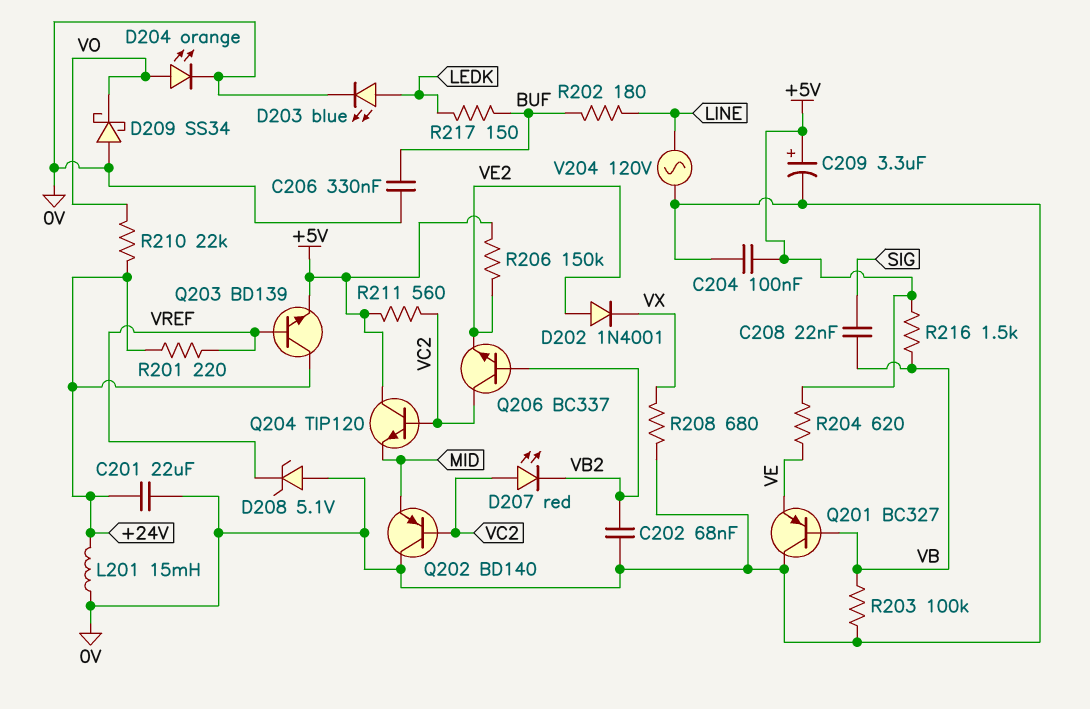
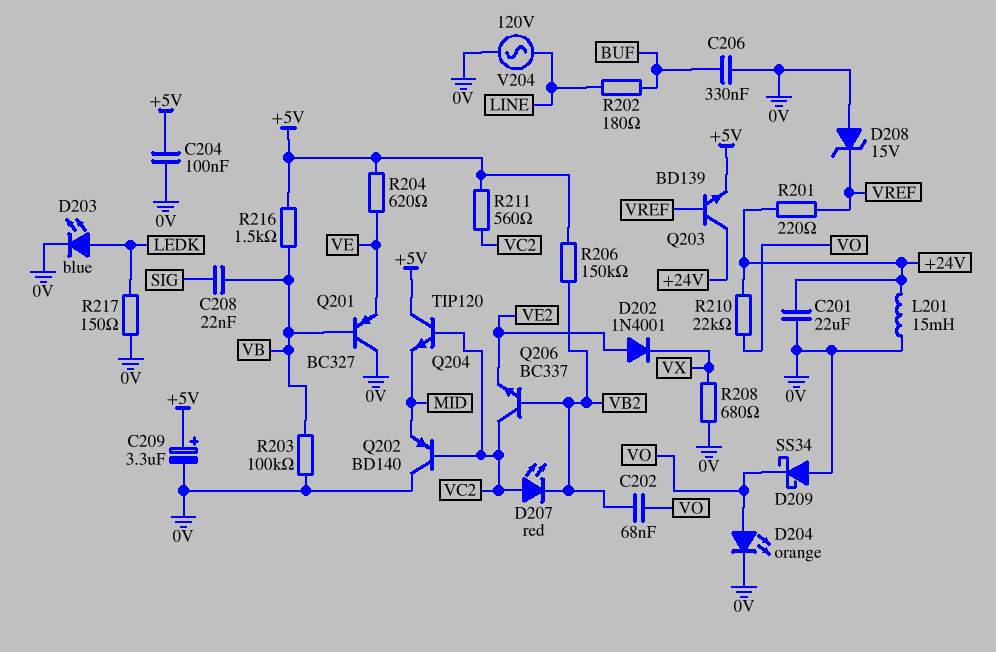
C202: 68nF (0V, VB2) -> 68nF (VB2, VO)
D208: zener 5.1V (A 0V, K VREF) -> zener 15V (A 0V, K VREF)
R206: 150k (+5V, VE2) -> 150k (+5V, VB2)
R217: 150 (BUF, LEDK) -> 150 (0V, LEDK)

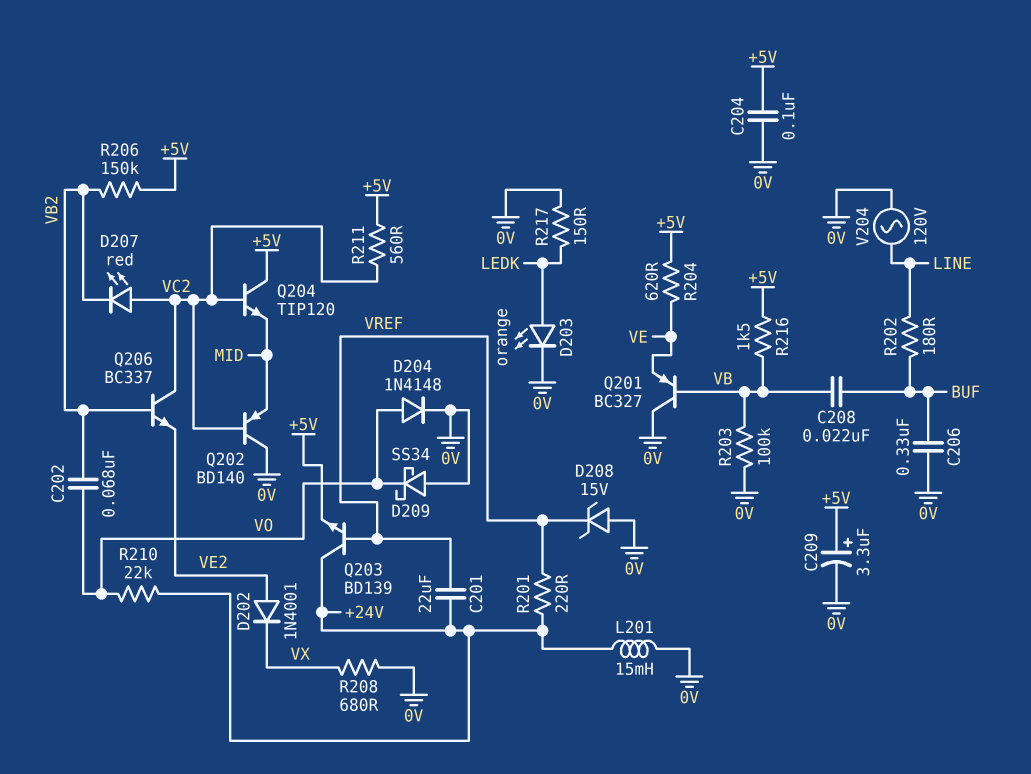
C201: 22uF (+24V, 0V) -> 22uF (+24V, VREF)
C208: 22nF (SIG, VB) -> 22nF (BUF, VB)
D203: LED blue (A LEDK, K 0V) -> LED orange (A LEDK, K 0V)
D204: LED orange (A VO, K 0V) -> diode 1N4148 (A VO, K 0V)

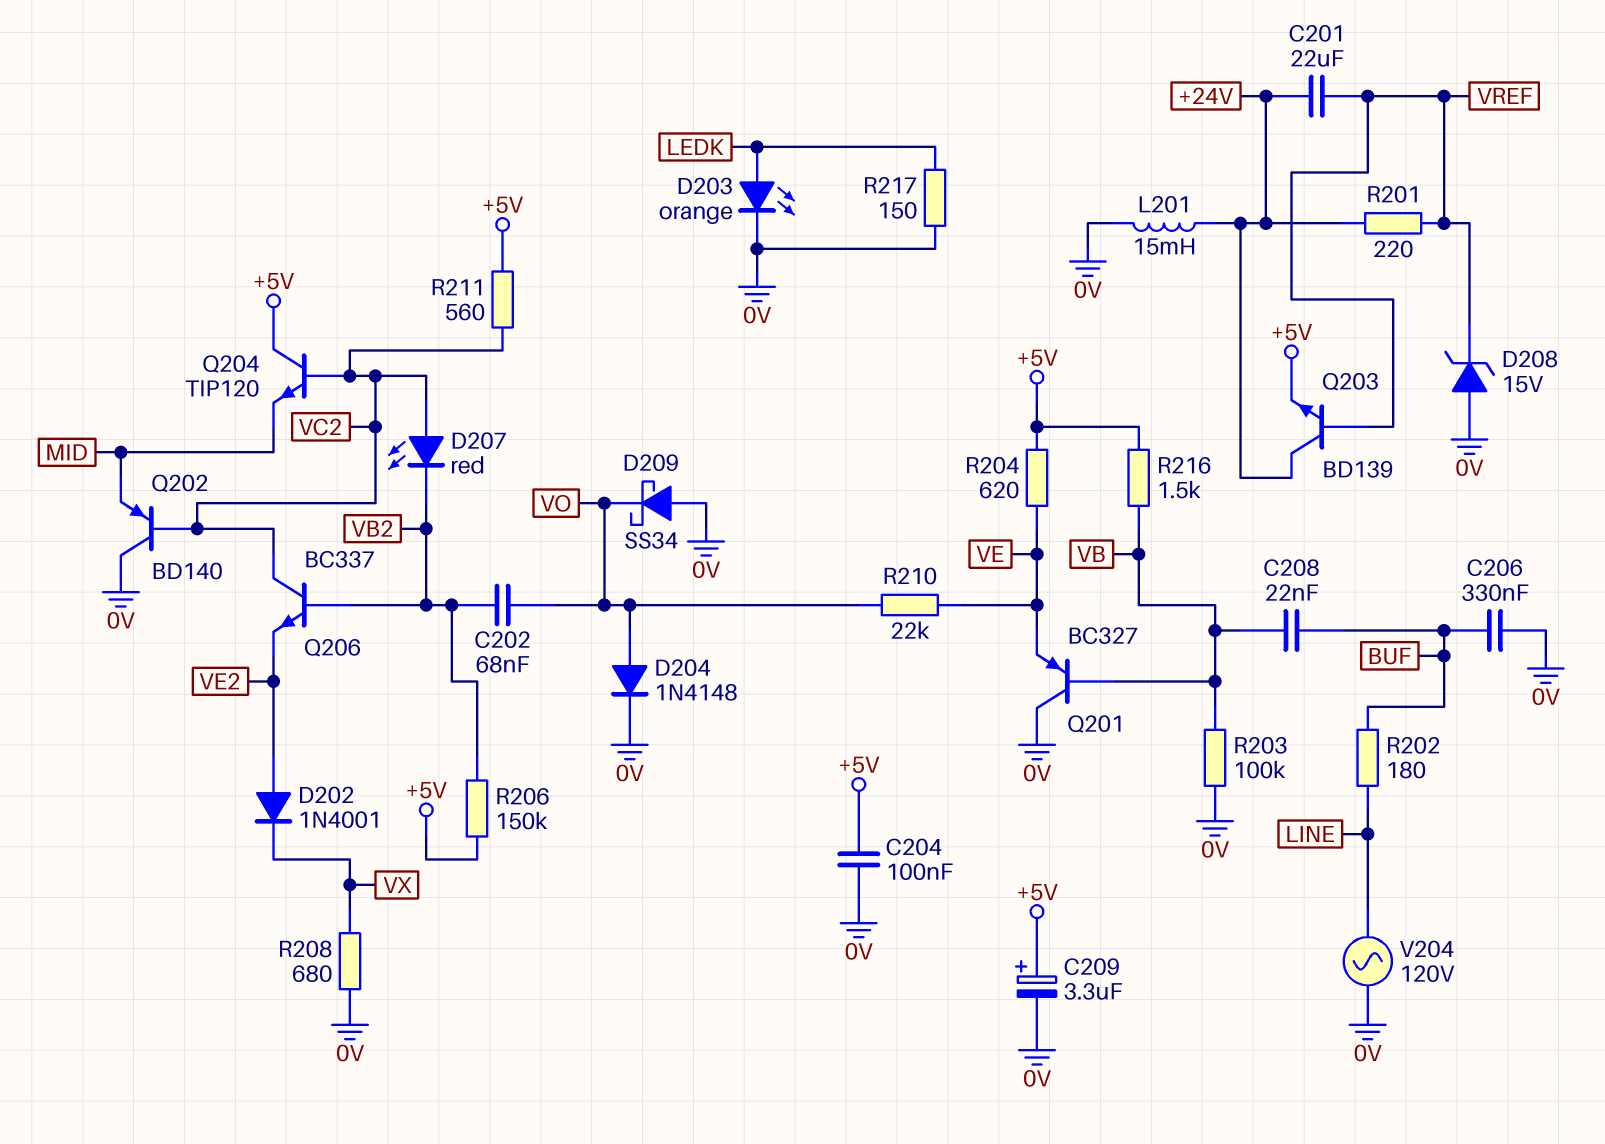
R210: 22k (+24V, VO) -> 22k (VE, VO)

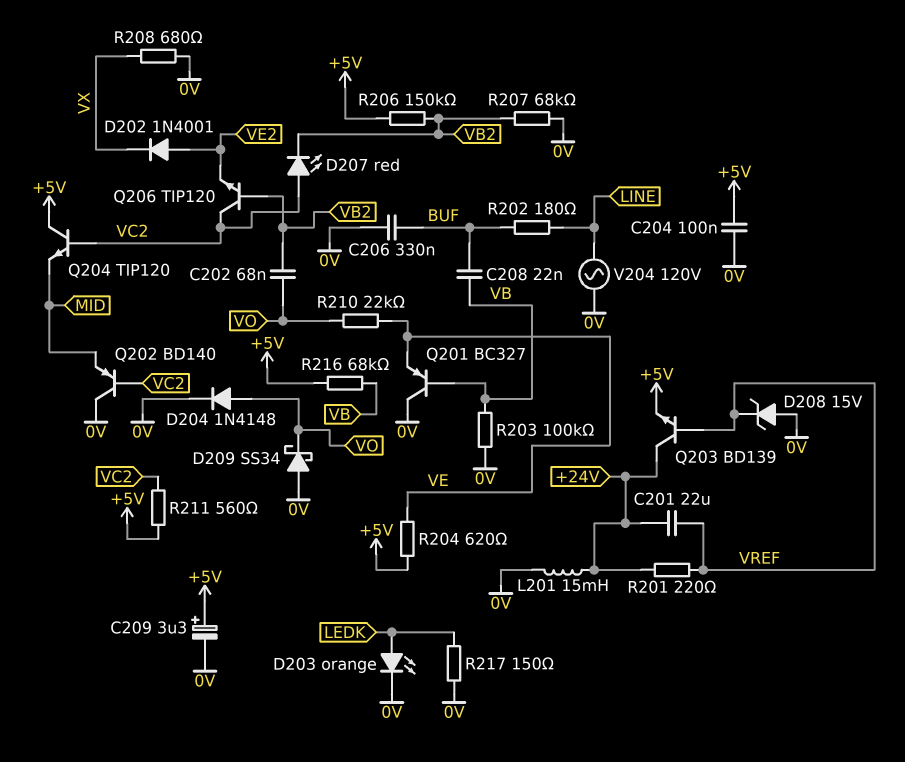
Q206: NPN BC337 (B VB2, C VC2, E VE2) -> NPN TIP120 (B VB2, C VC2, E VE2)
R207: none -> 68k (0V, VB2)
R216: 1.5k (+5V, VB) -> 68k (+5V, VB)

